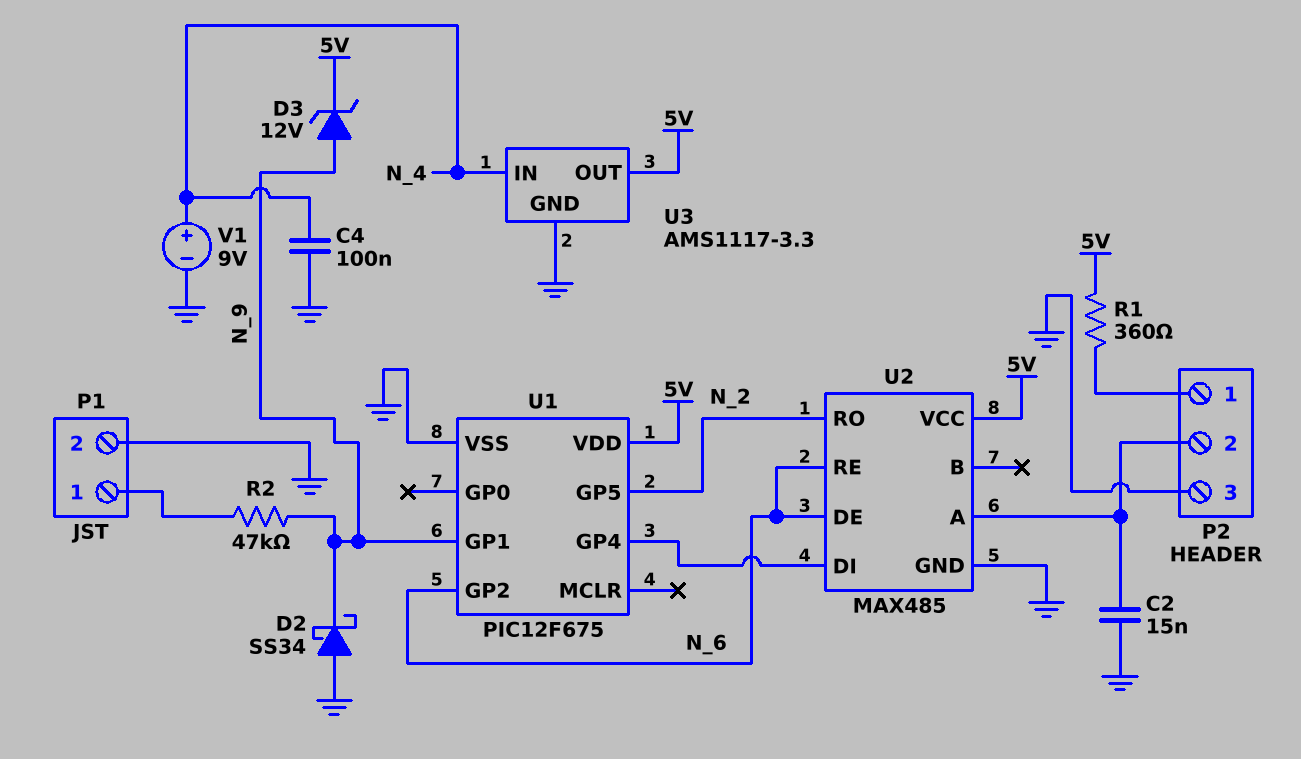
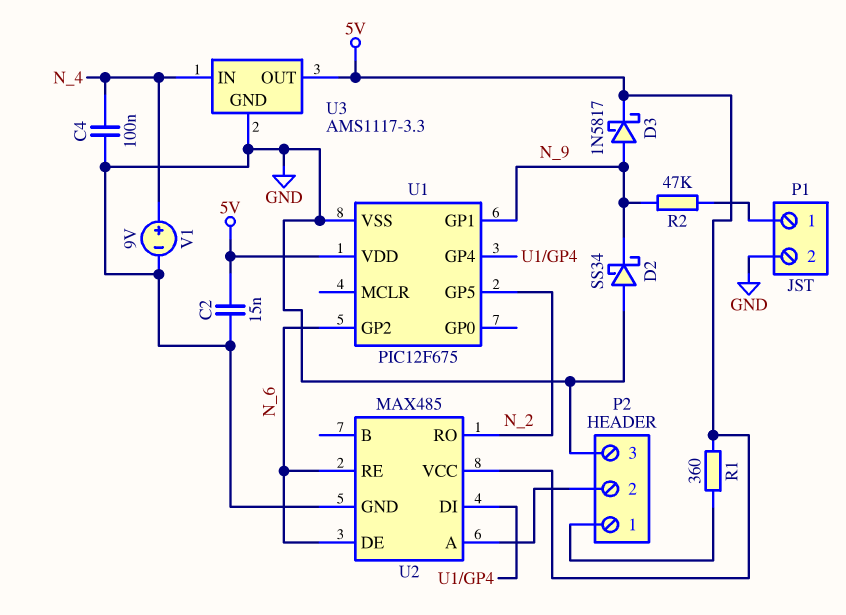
C2: 15nF (GND, P2/2) -> 15nF (5V, GND)
D3: zener 12V (A N_9, K 5V) -> schottky 1N5817 (A N_9, K 5V)

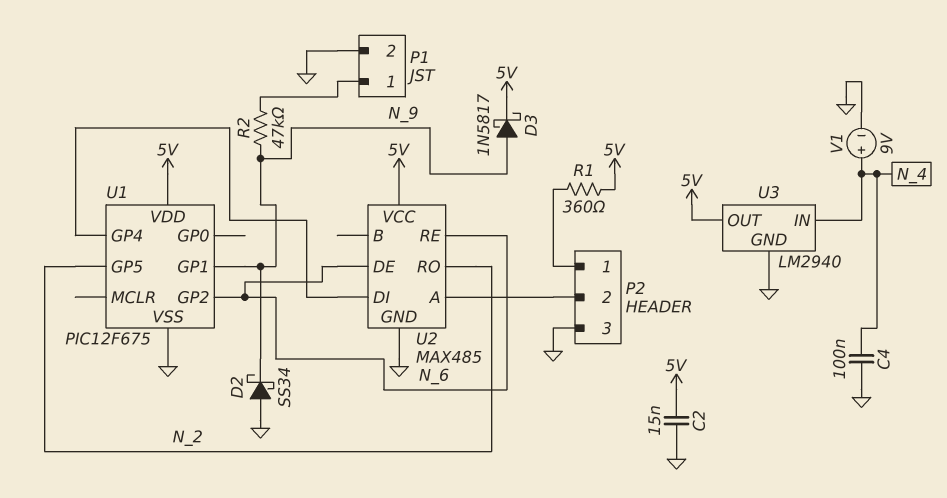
U3: AMS1117-3.3 -> LM2940

